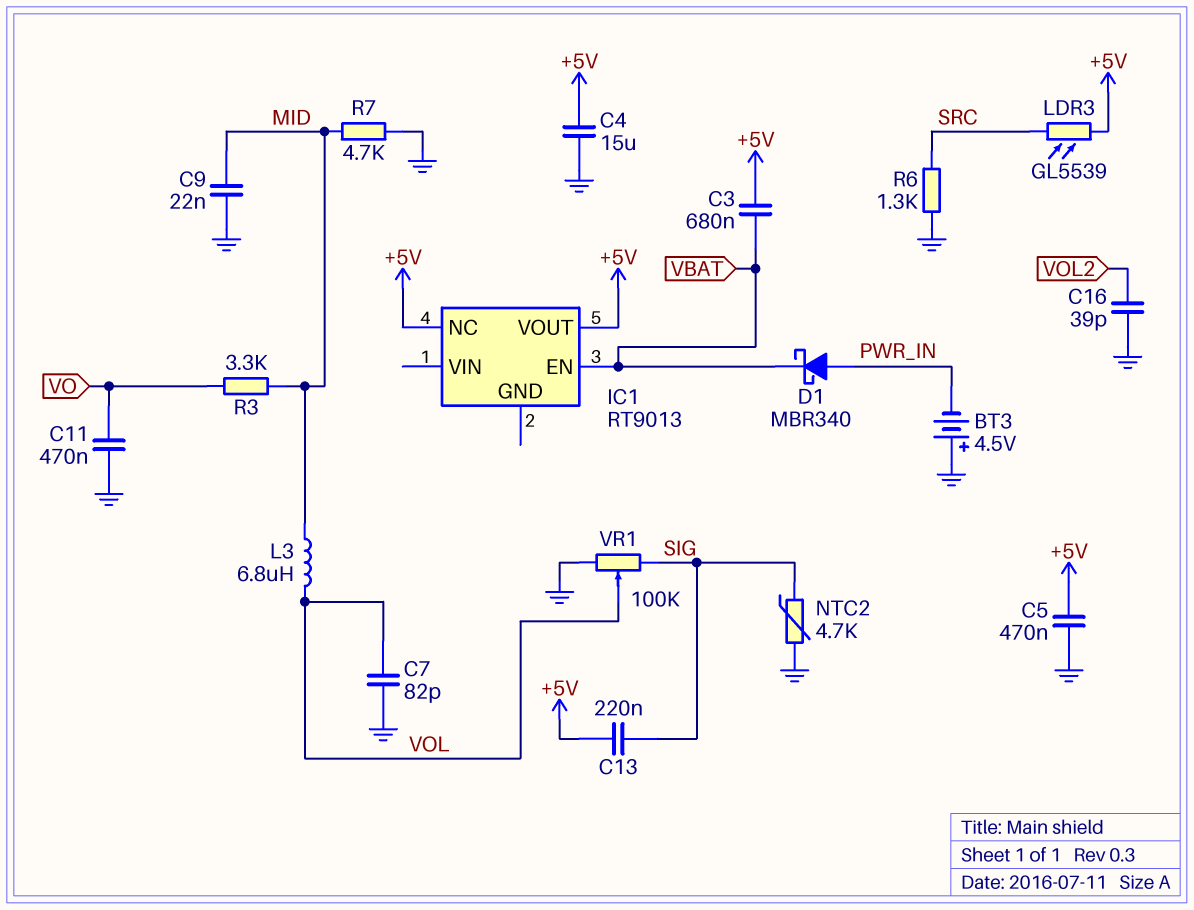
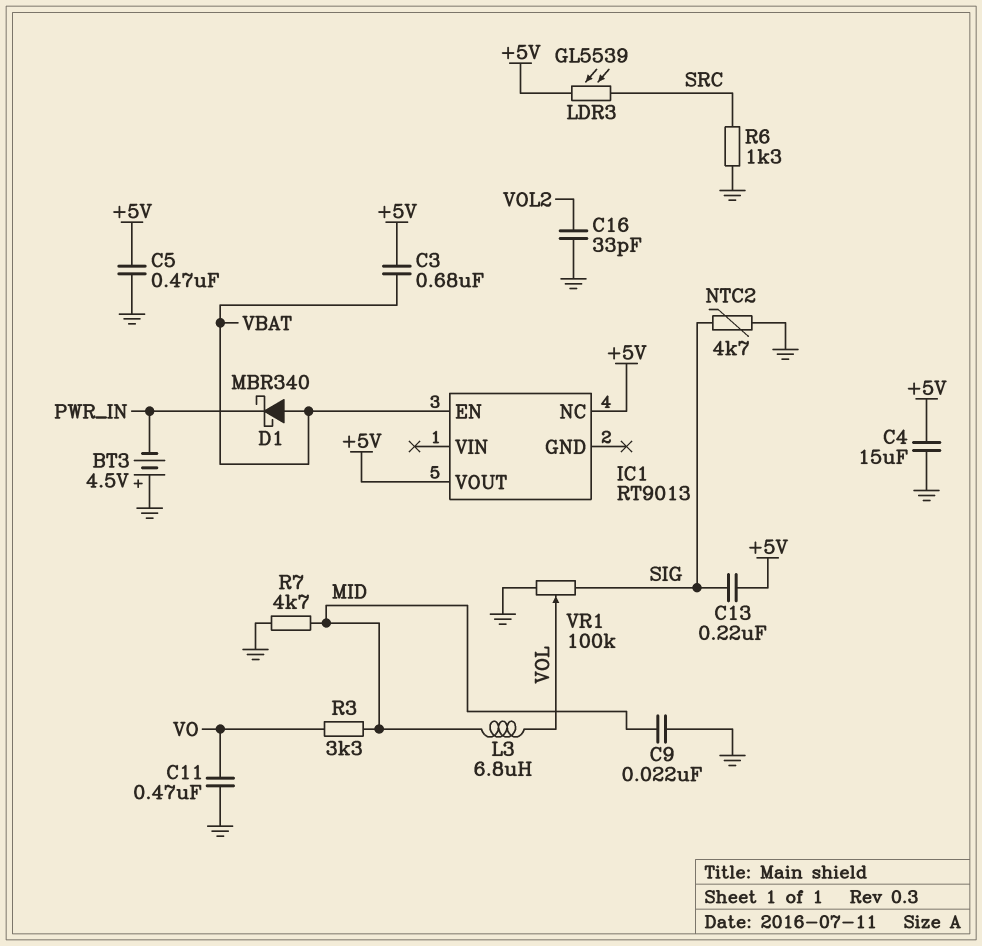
C7: 82pF (GND, VOL) -> none
C16: 39pF (GND, VOL2) -> 33pF (GND, VOL2)
D1: schottky MBR340 (A PWR_IN, K VBAT) -> schottky MBR340 (A VBAT, K PWR_IN)

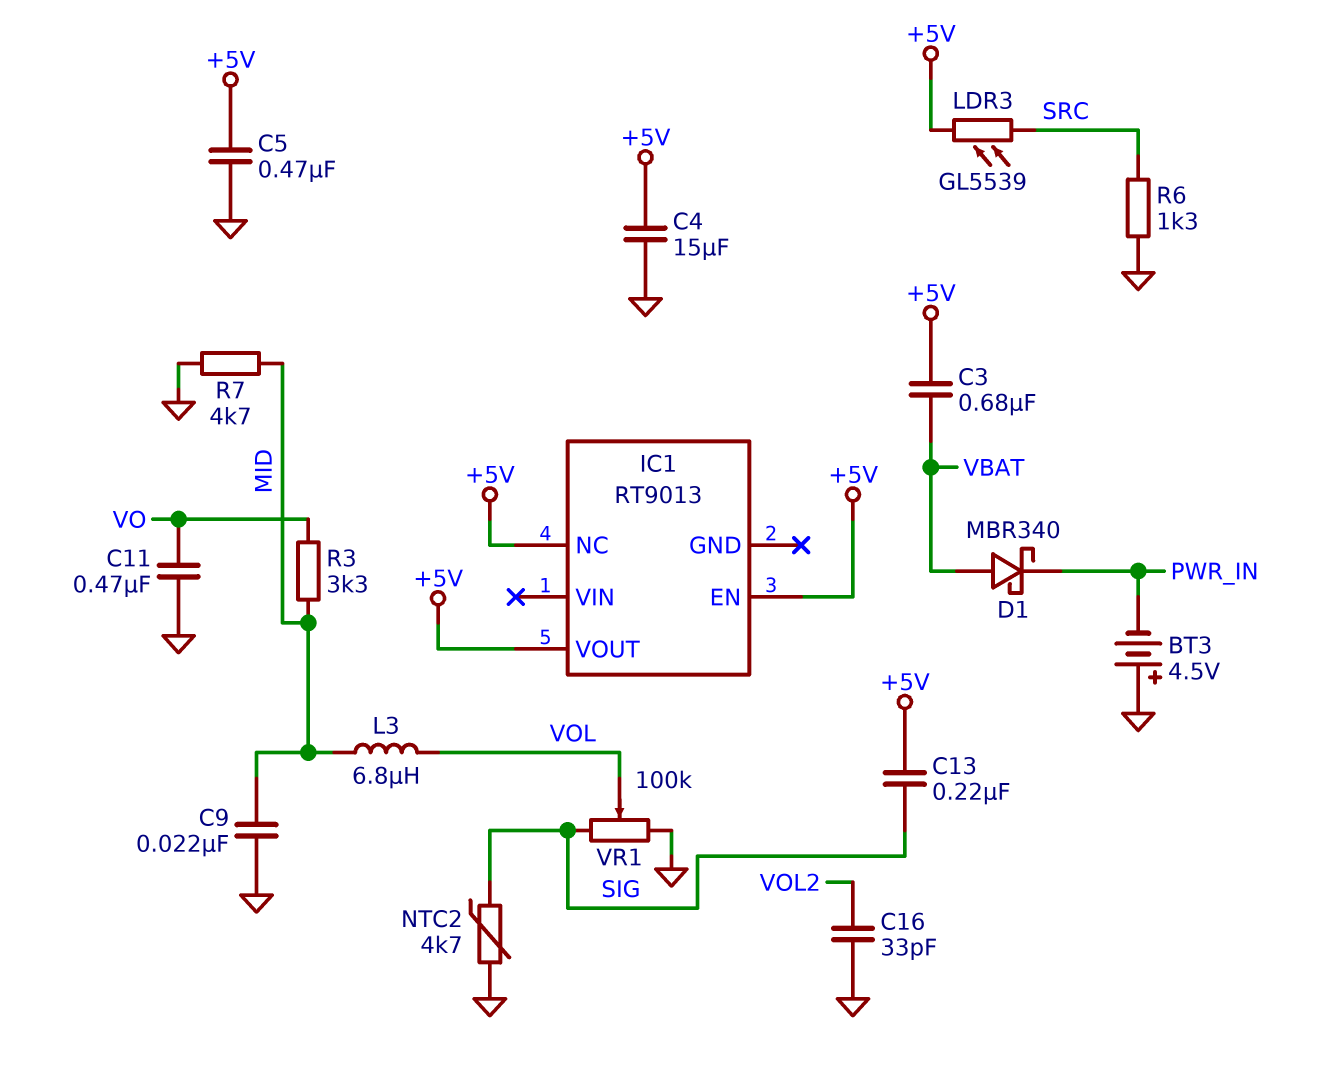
IC1 pin EN: VBAT -> +5V

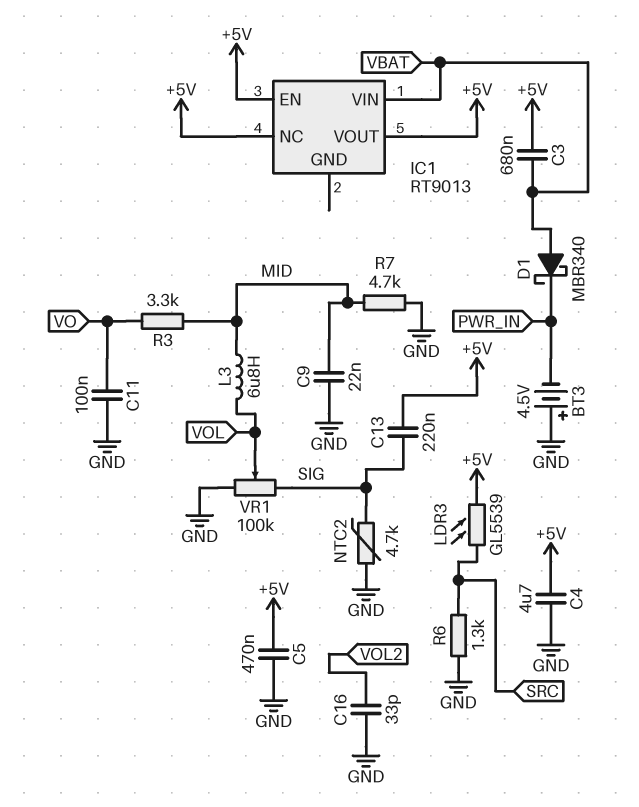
C4: 15uF (+5V, GND) -> 4.7uF (+5V, GND)
C11: 470nF (GND, VO) -> 100nF (GND, VO)
IC1 pin VIN: none -> VBAT

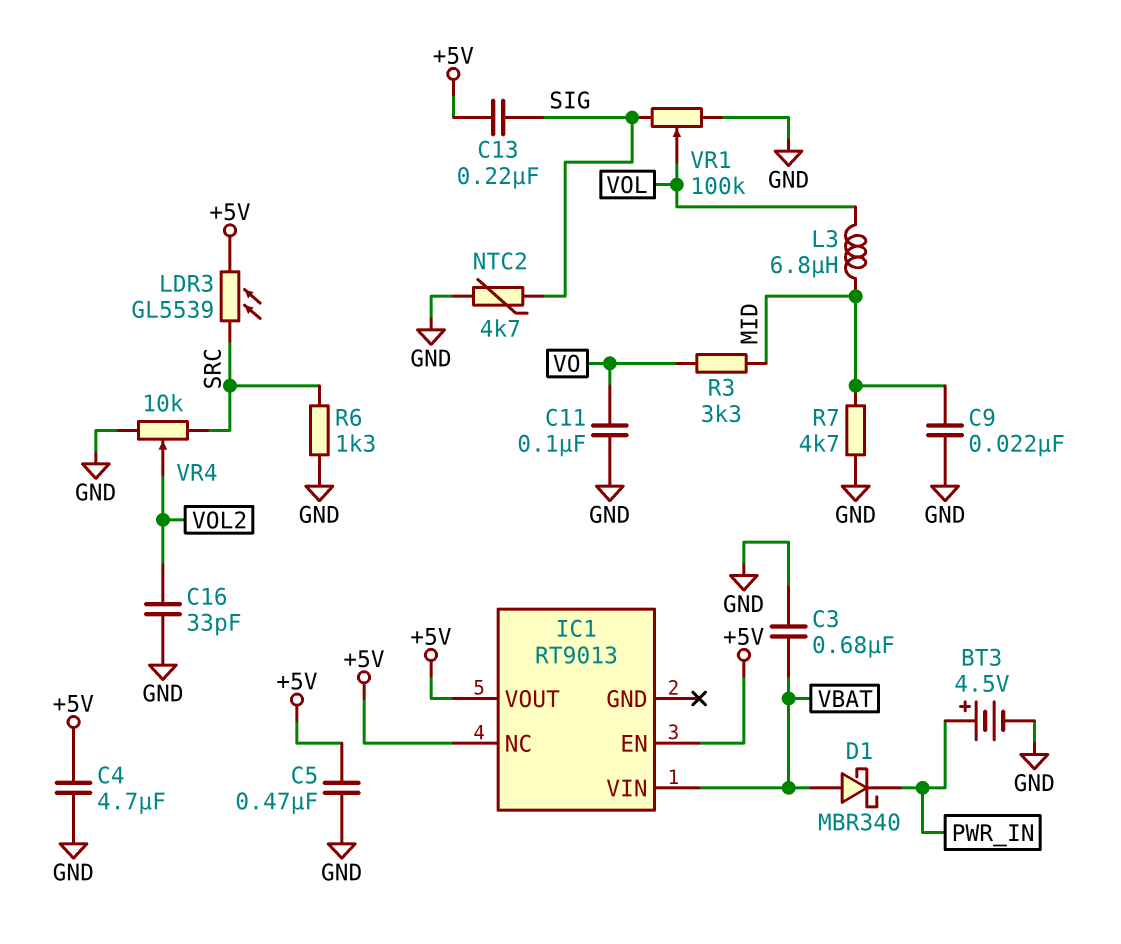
BT3: 4.5V (plus GND, minus PWR_IN) -> 4.5V (plus PWR_IN, minus GND)
C3: 680nF (+5V, VBAT) -> 680nF (GND, VBAT)
VR4: none -> 10k (GND, SRC, wiper VOL2)

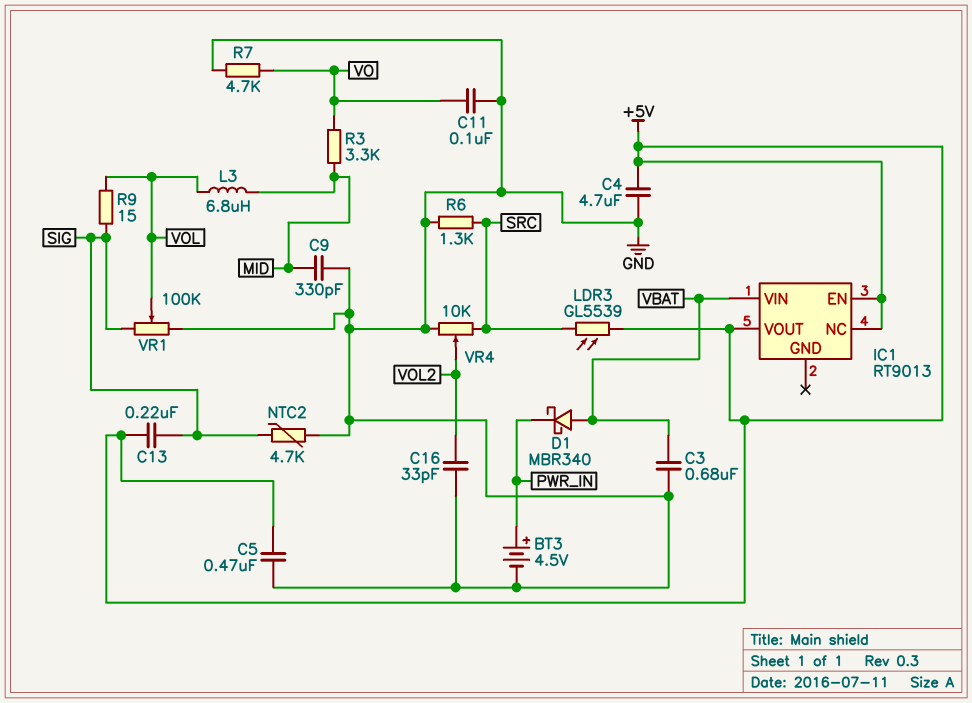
C9: 22nF (GND, MID) -> 330pF (GND, MID)
R7: 4.7k (GND, MID) -> 4.7k (GND, VO)
R9: none -> 15 (SIG, VOL)

